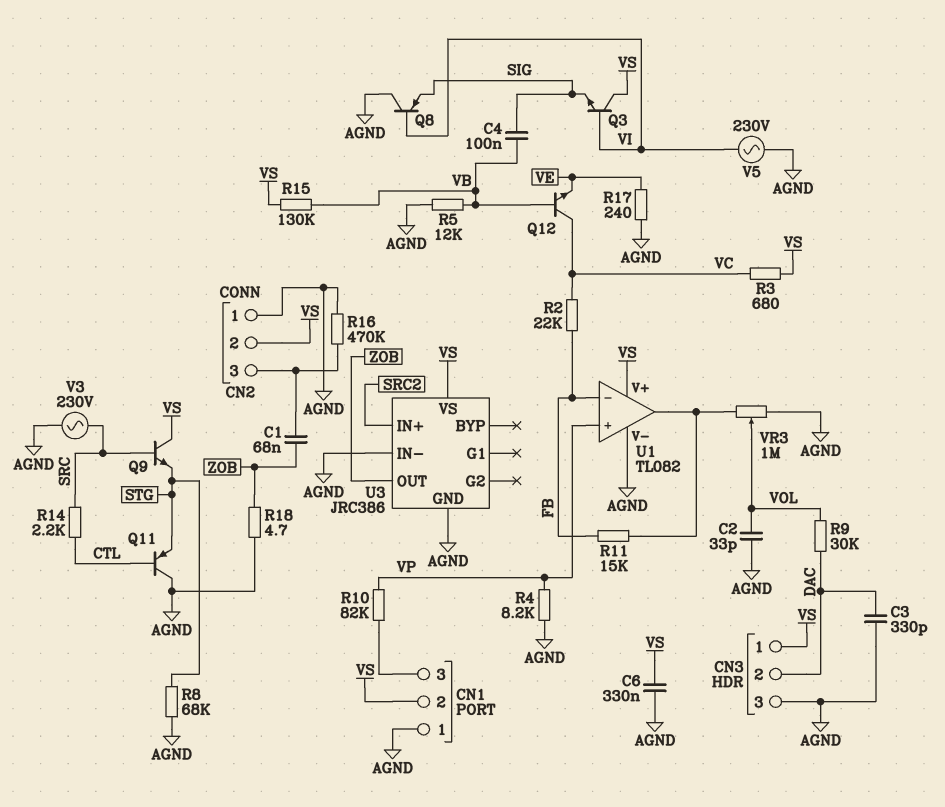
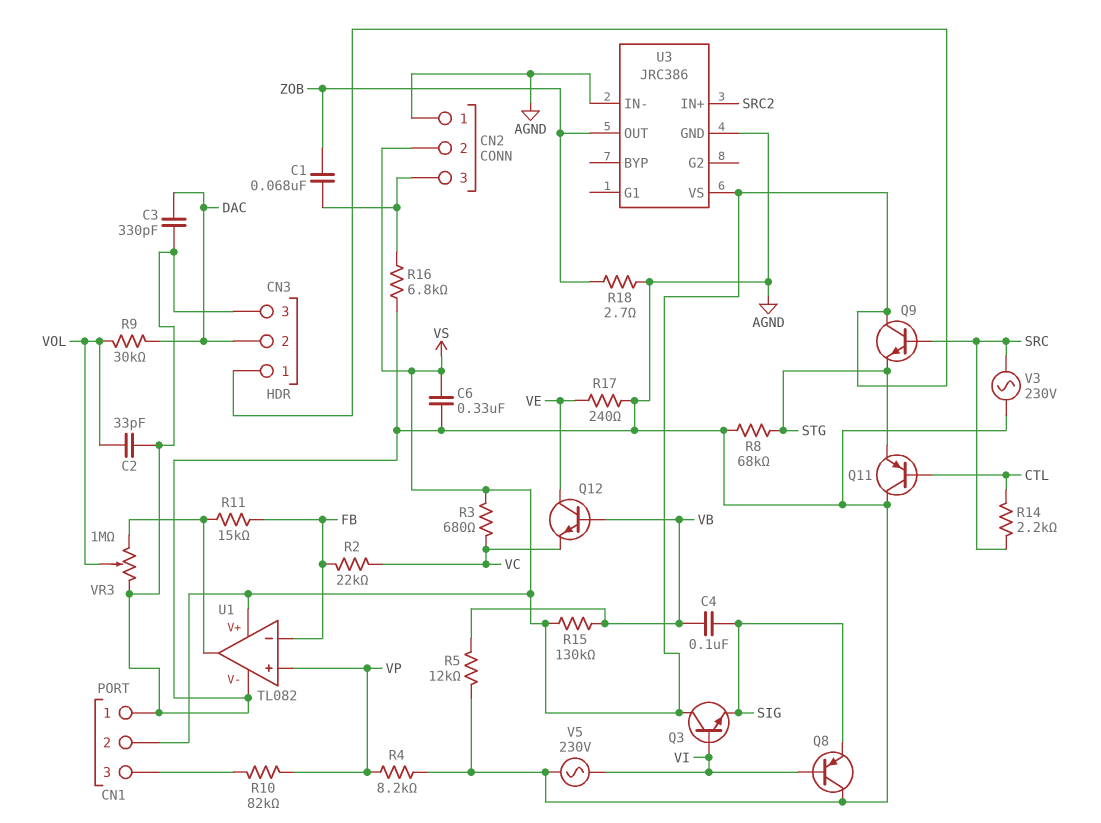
Q12: NPN (B VB, C VC, E VE) -> NPN (B VB, C VE, E VC)
R16: 470k (AGND, CN2/3) -> 6.8k (AGND, CN2/3)
R18: 4.7 (AGND, ZOB) -> 2.7 (AGND, ZOB)

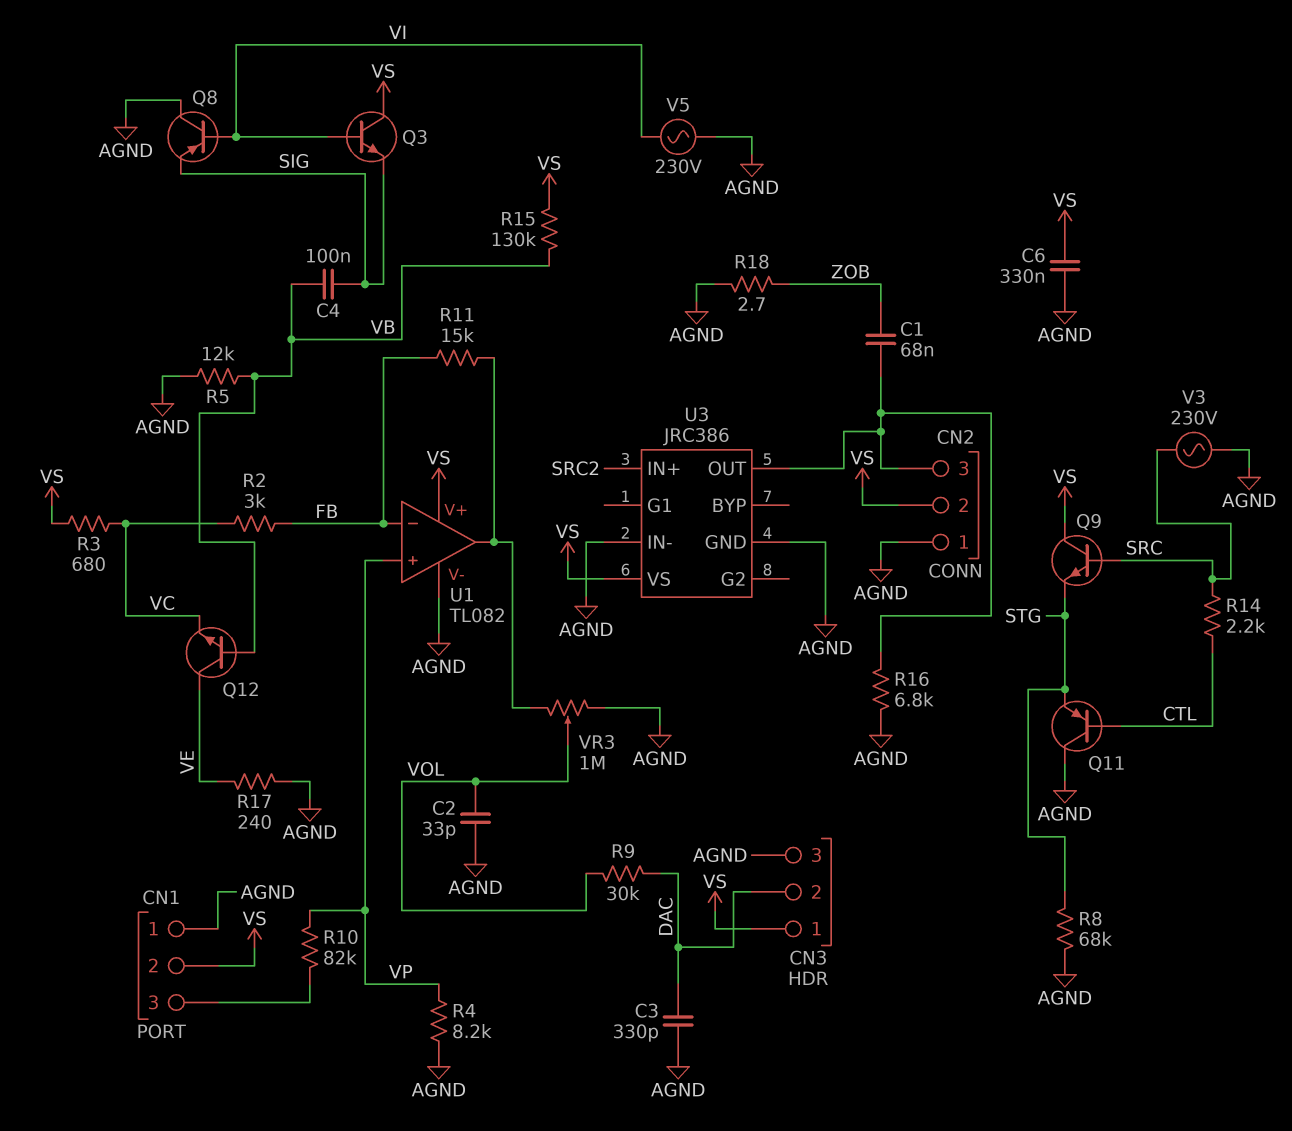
R2: 22k (FB, VC) -> 3k (FB, VC)
U3 pin OUT: ZOB -> CN2/3

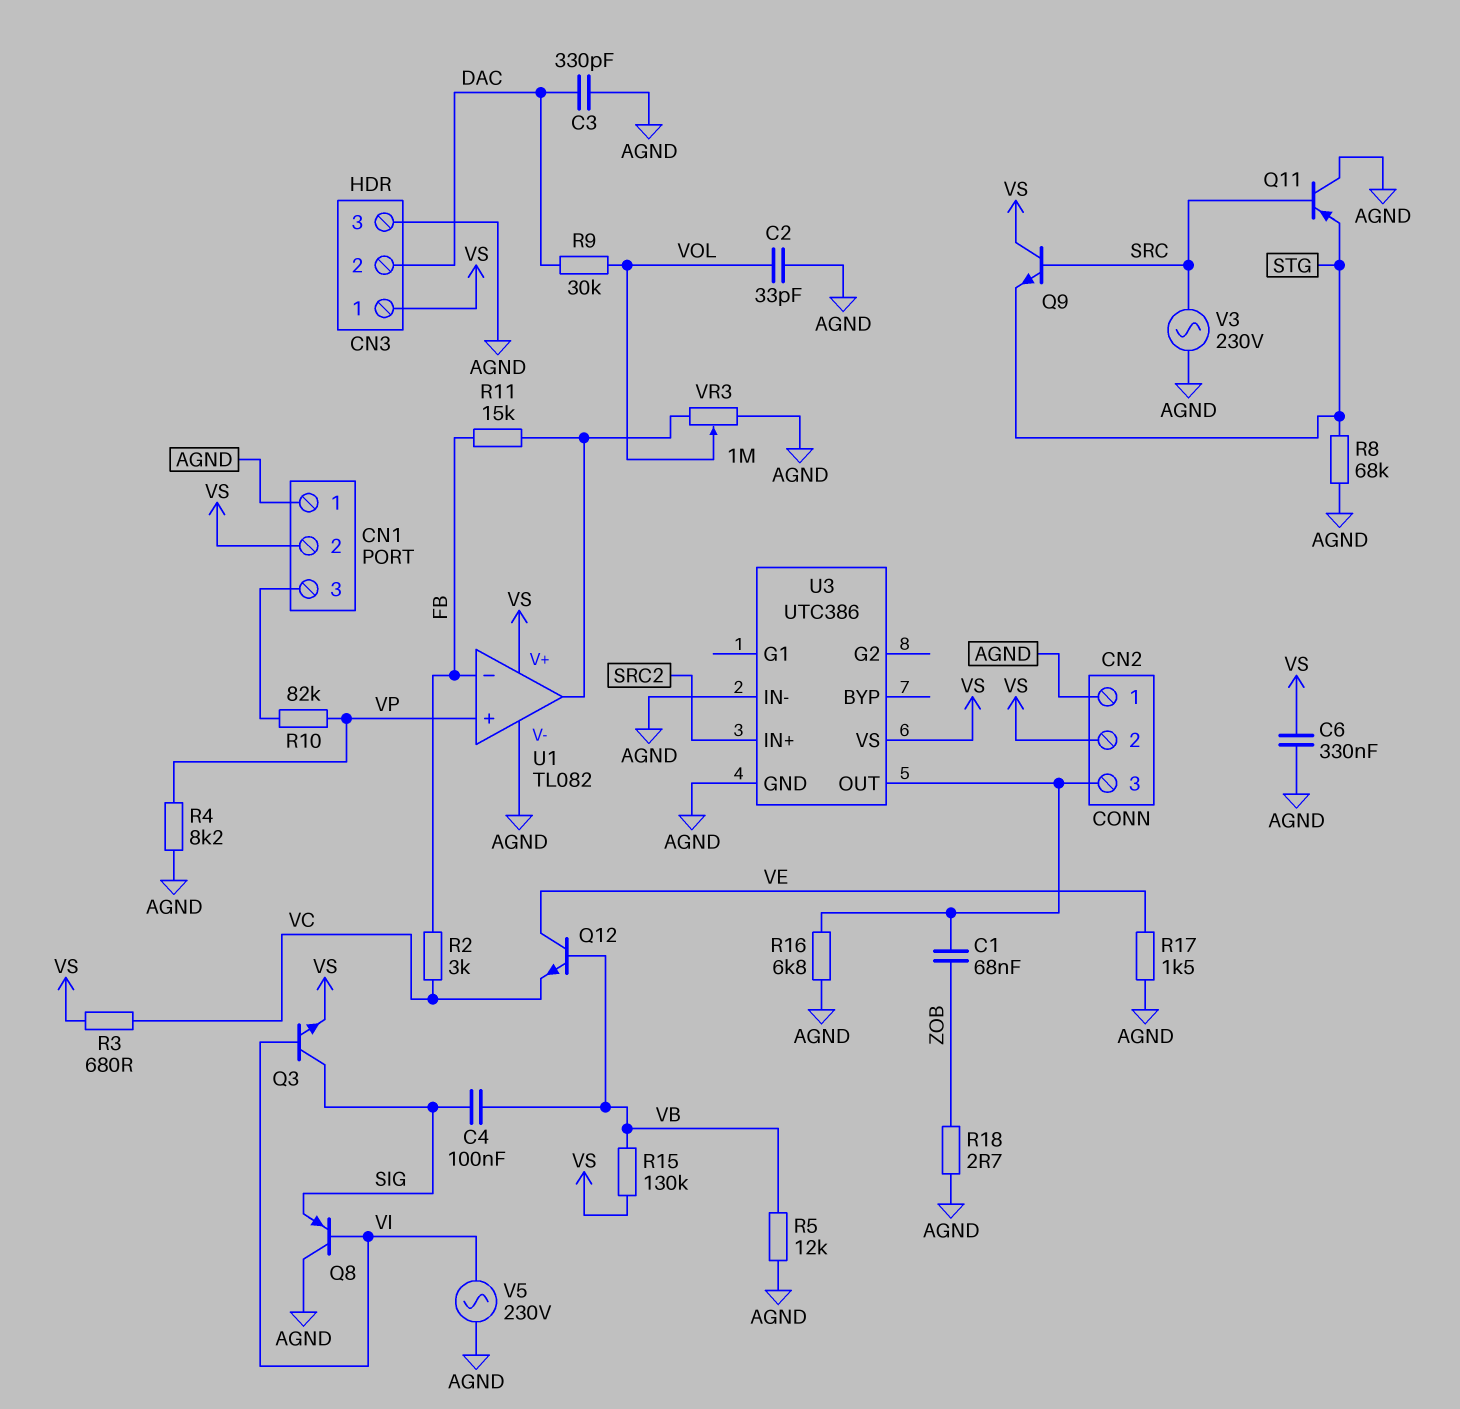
Q3: NPN (B VI, C VS, E SIG) -> NPN (B VI, C SIG, E VS)
Q11: PNP (B CTL, C AGND, E STG) -> PNP (B SRC, C AGND, E STG)
R14: 2.2k (CTL, SRC) -> none
R17: 240 (AGND, VE) -> 1.5k (AGND, VE)
U3: JRC386 -> UTC386

